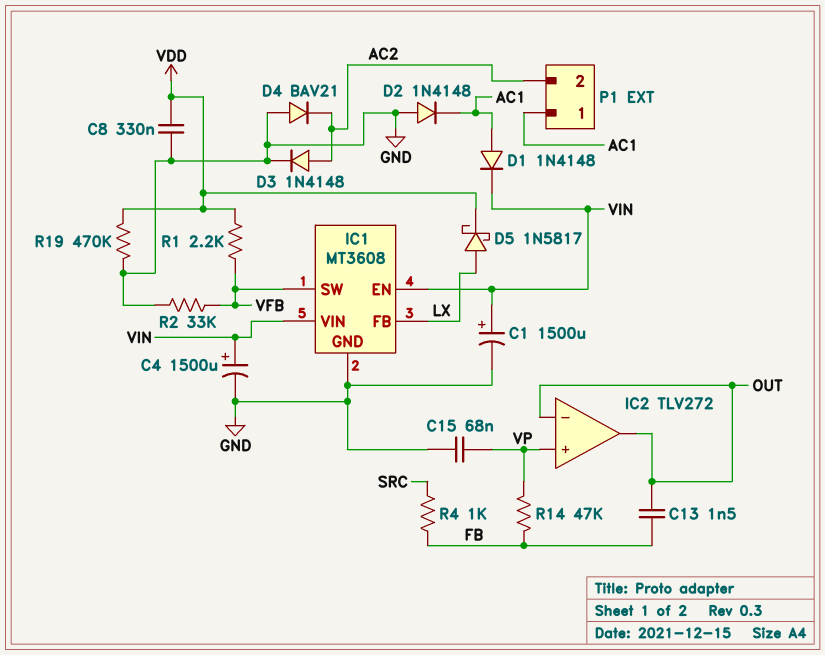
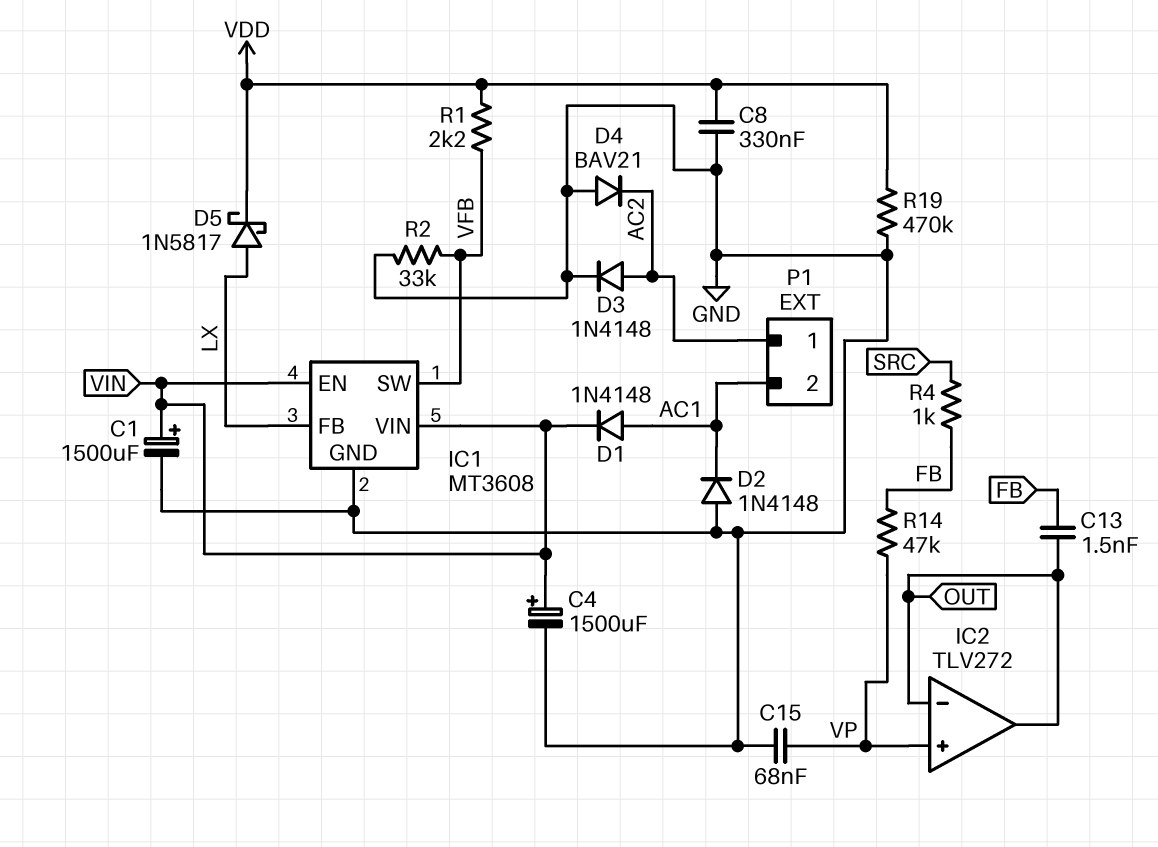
P1 pin 1: AC1 -> AC2
P1 pin 2: AC2 -> AC1

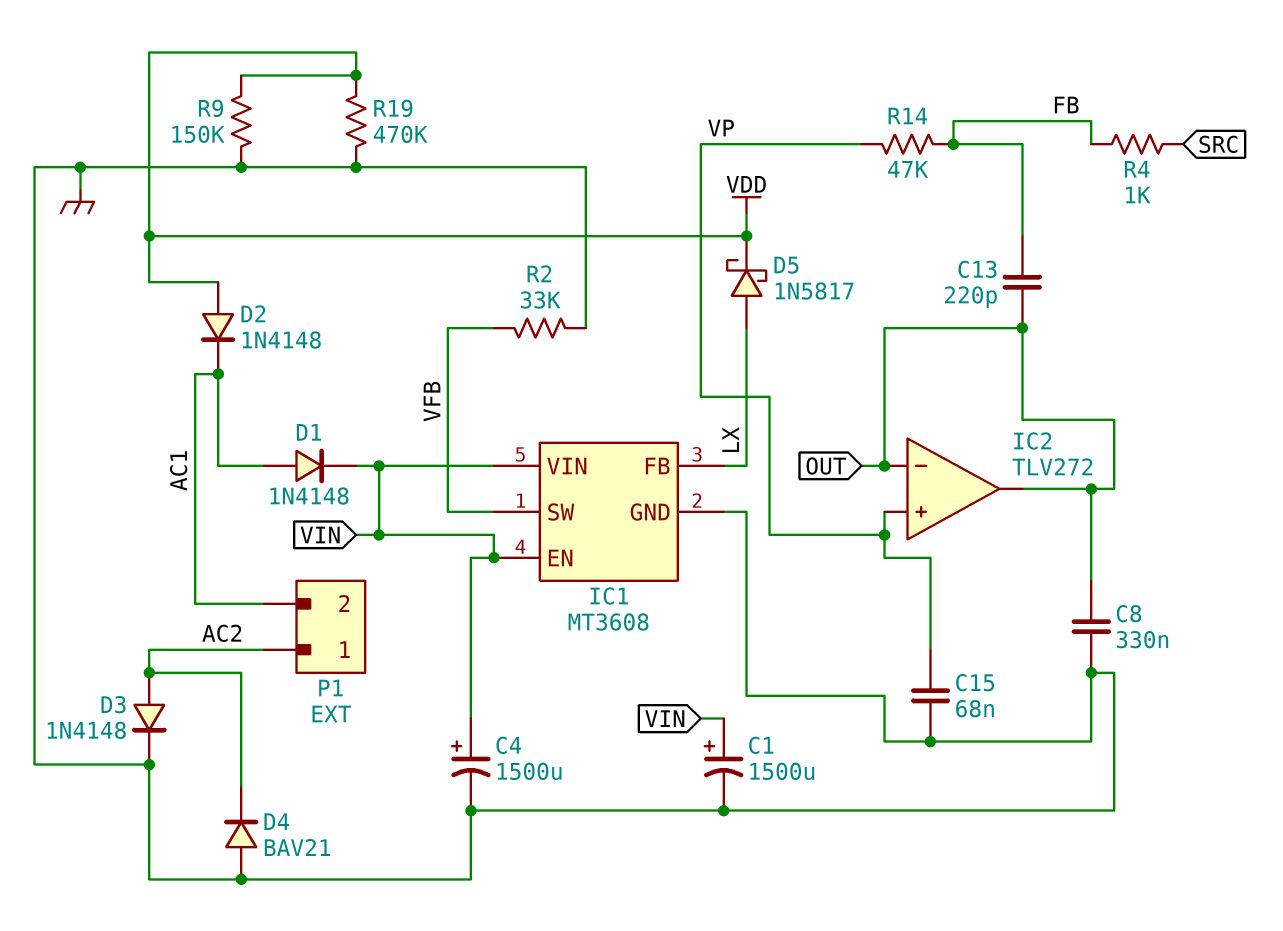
C8: 330nF (GND, VDD) -> 330nF (GND, OUT)
C13: 1.5nF (FB, OUT) -> 220pF (FB, OUT)
D2: diode 1N4148 (A GND, K AC1) -> diode 1N4148 (A VDD, K AC1)
R1: 2.2k (VDD, VFB) -> none
R9: none -> 150k (GND, VDD)

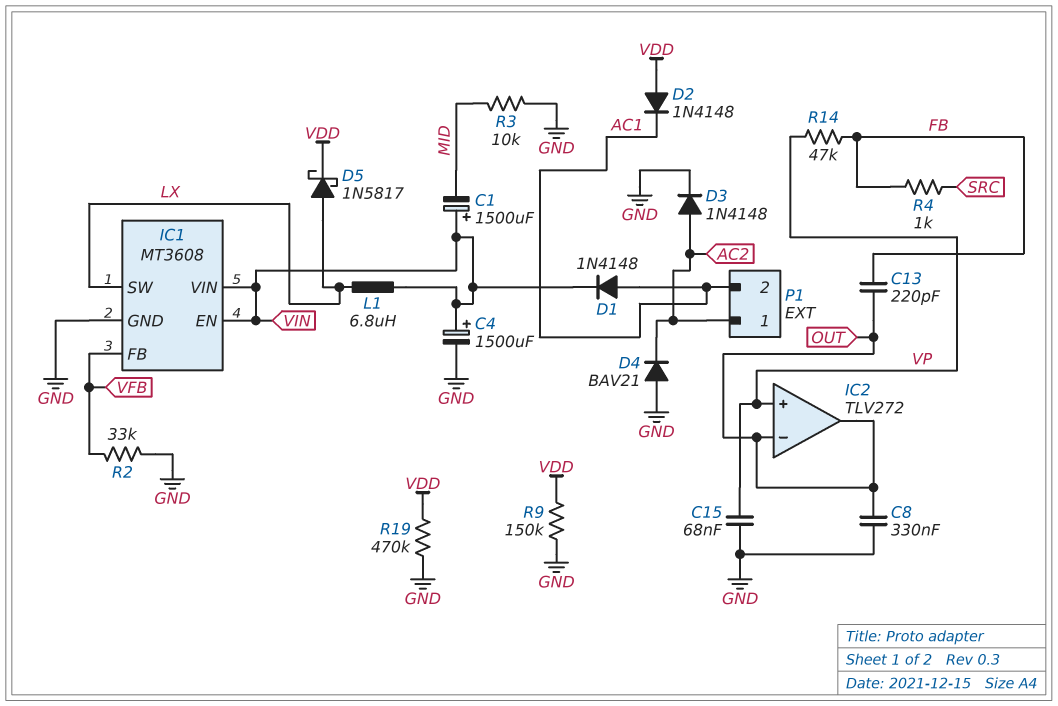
C1: 1500uF (plus VIN, minus GND) -> 1500uF (plus VIN, minus MID)
IC1 pin FB: LX -> VFB
IC1 pin SW: VFB -> LX
L1: none -> 6.8uH (LX, VIN)
R3: none -> 10k (GND, MID)

